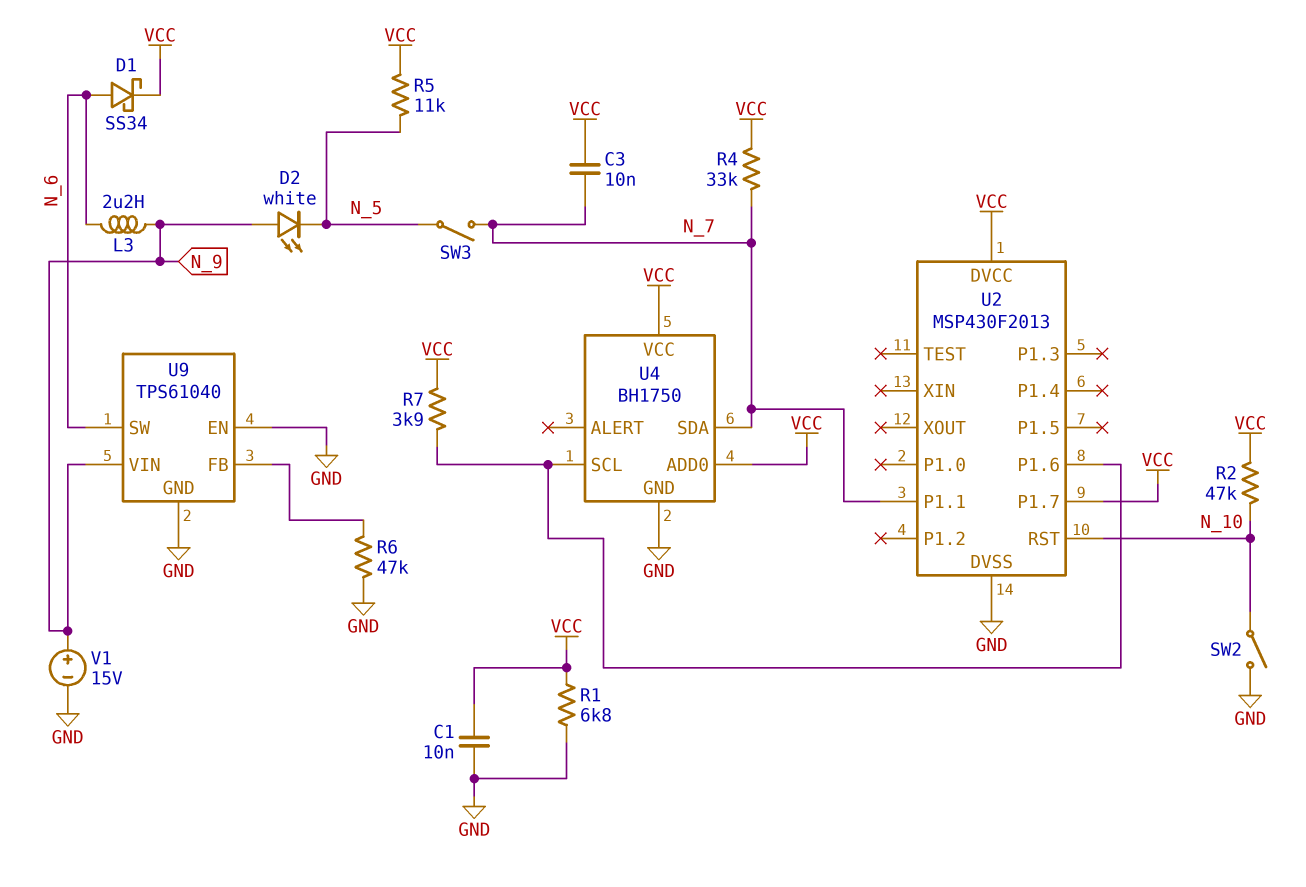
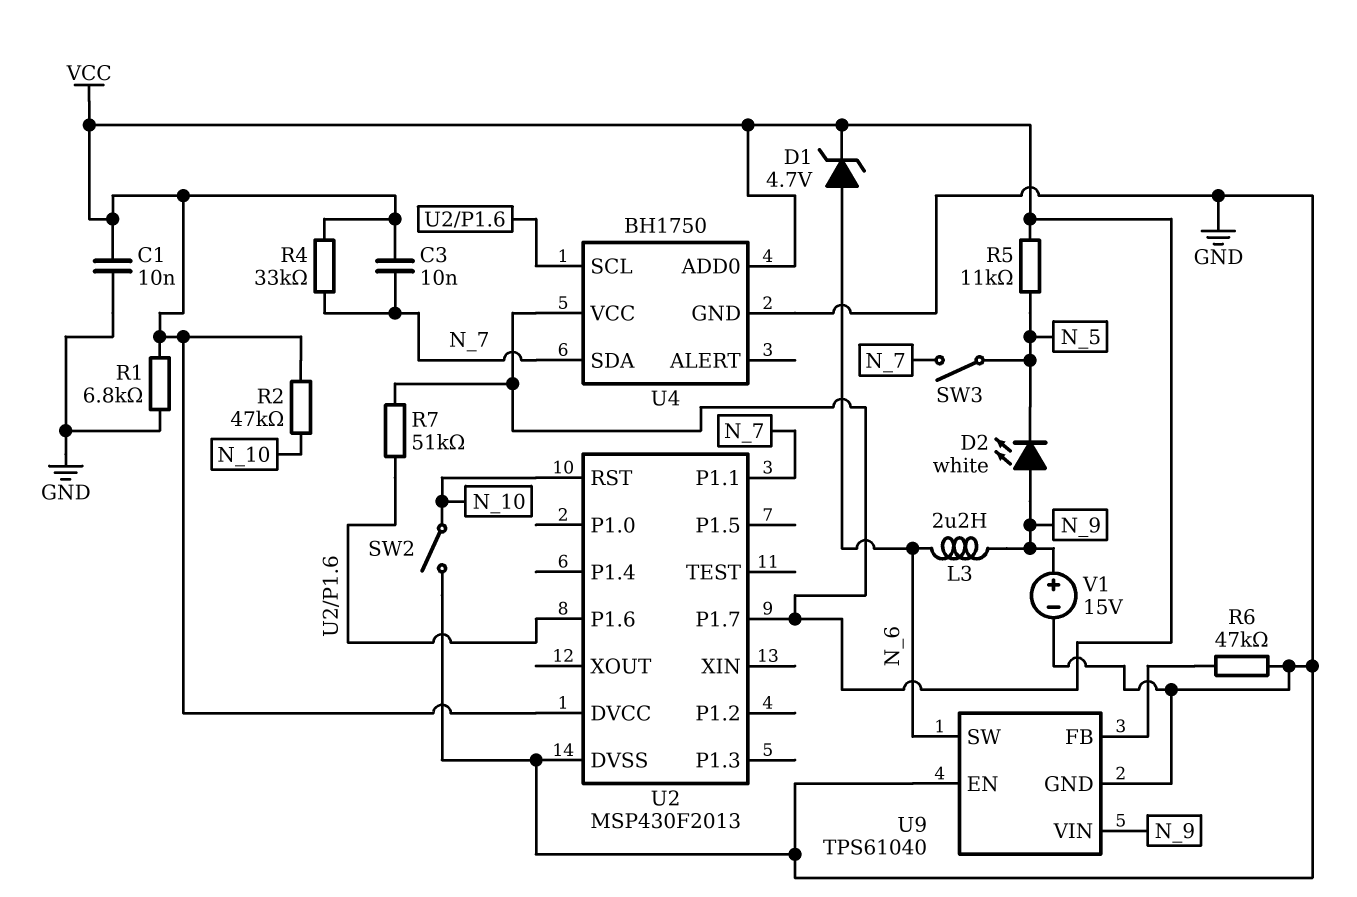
D1: schottky SS34 (A N_6, K VCC) -> zener 4.7V (A N_6, K VCC)
R7: 3.9k (U2/P1.6, VCC) -> 51k (U2/P1.6, VCC)

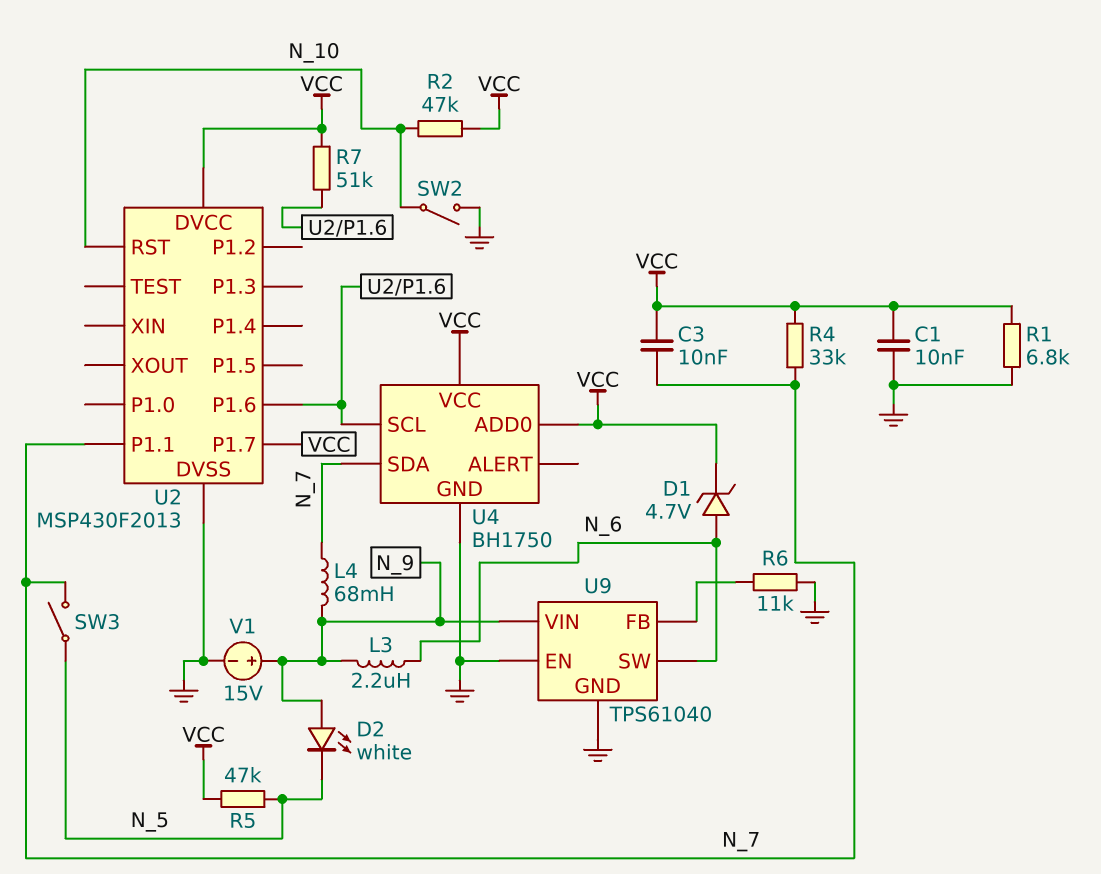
L4: none -> 68mH (N_7, N_9)
R5: 11k (N_5, VCC) -> 47k (N_5, VCC)
R6: 47k (GND, U9/FB) -> 11k (GND, U9/FB)

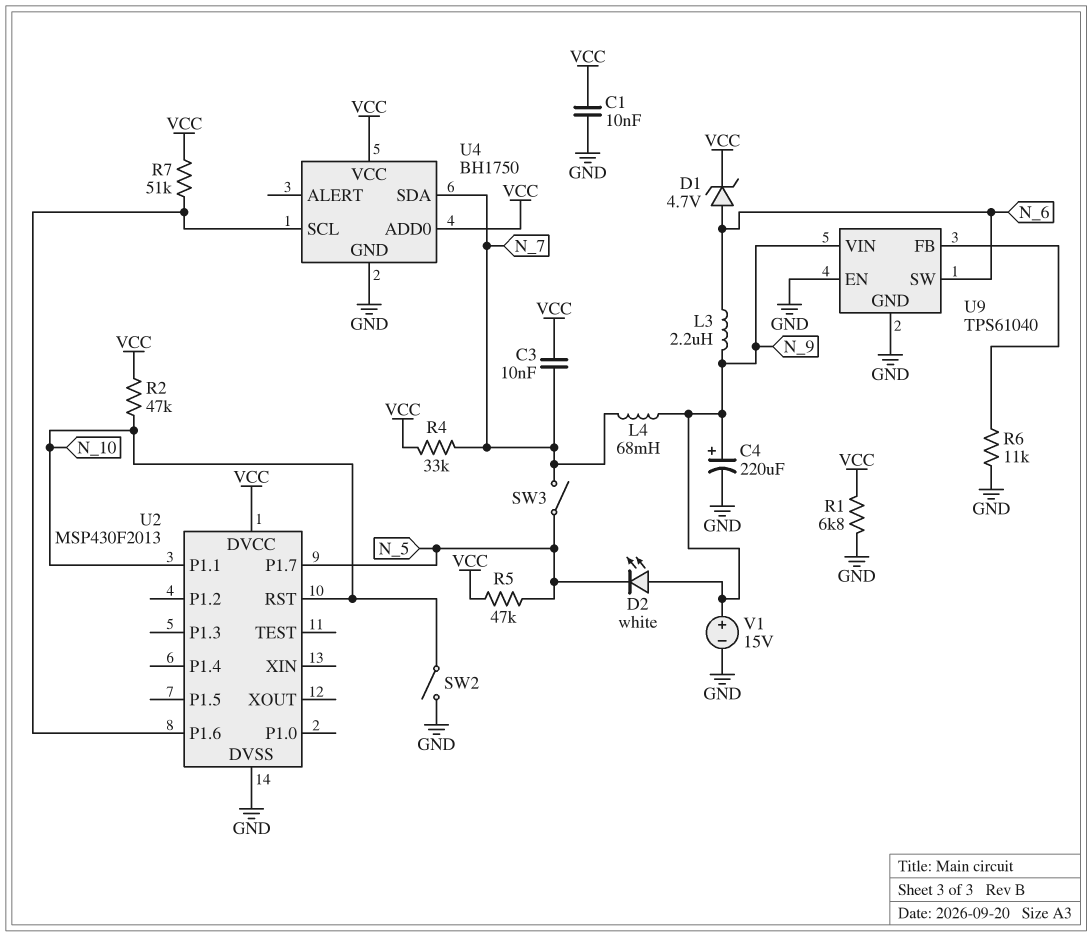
C4: none -> 220uF (plus N_9, minus GND)
U2 pin P1.1: N_7 -> N_10
U2 pin P1.7: VCC -> N_5

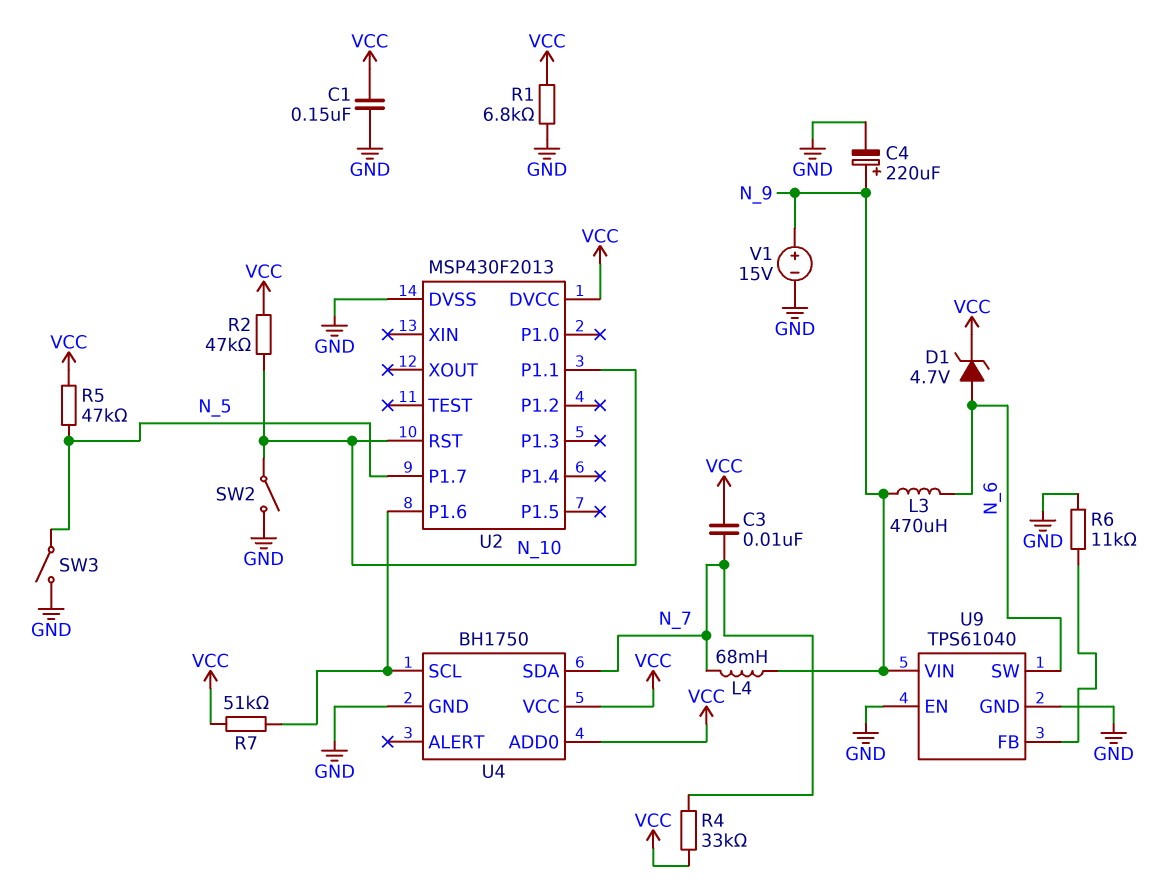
C1: 10nF (GND, VCC) -> 150nF (GND, VCC)
D2: LED white (A N_9, K N_5) -> none
L3: 2.2uH (N_6, N_9) -> 470uH (N_6, N_9)
SW3: switch (N_5, N_7) -> switch (GND, N_5)

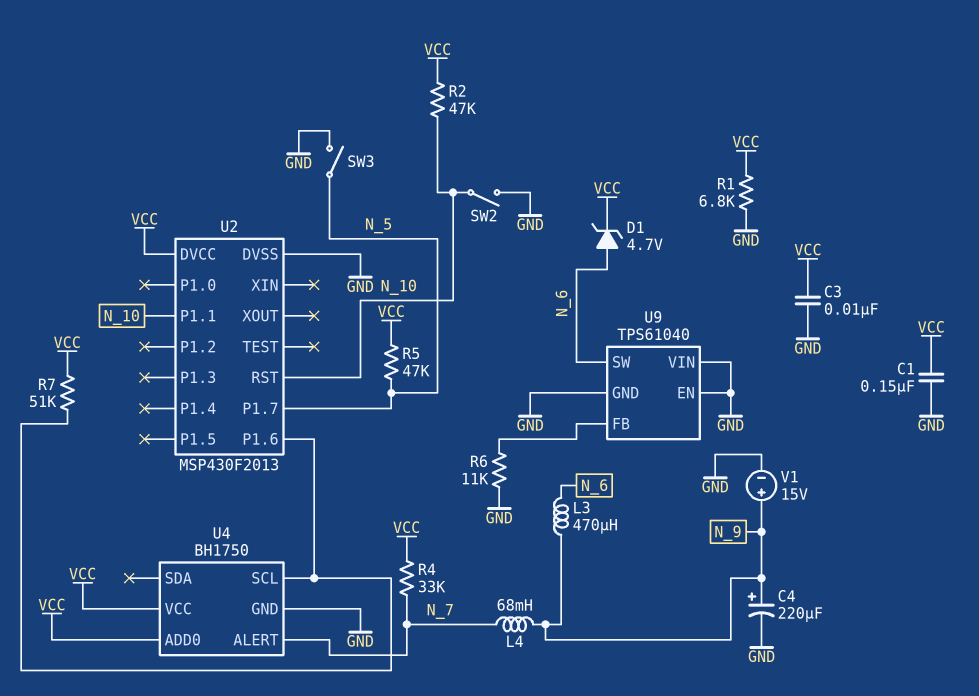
C3: 10nF (N_7, VCC) -> 10nF (GND, VCC)
U4 pin ALERT: none -> N_7
U4 pin SDA: N_7 -> none
U9 pin VIN: N_9 -> GND

